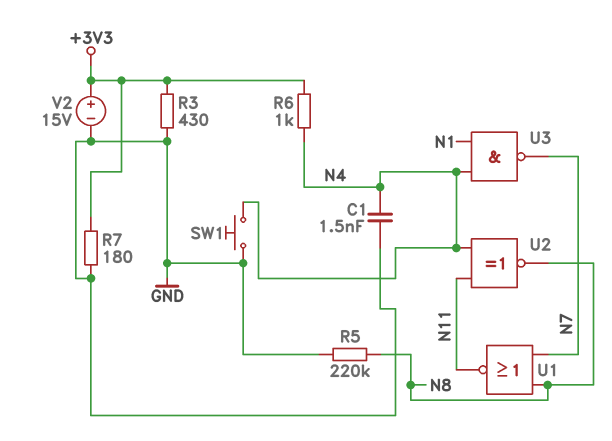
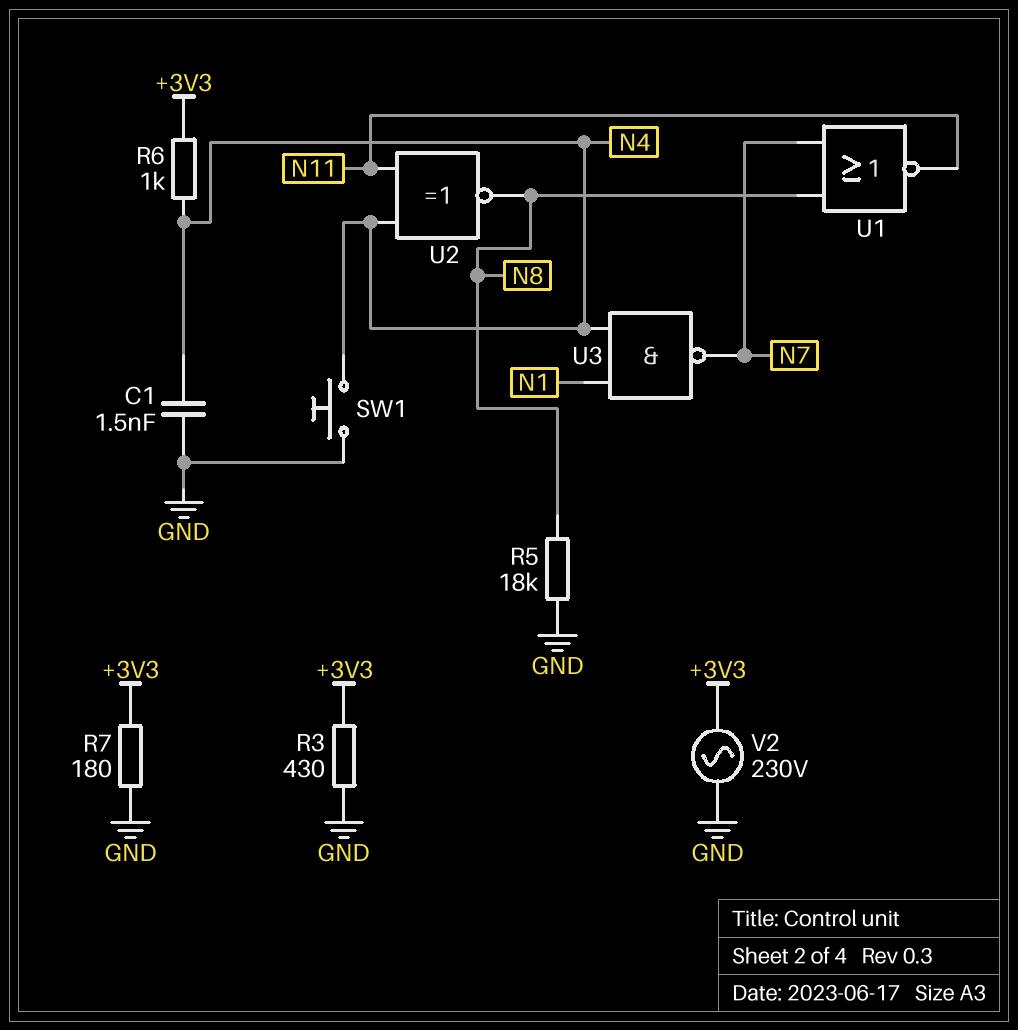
R5: 220k (GND, N8) -> 18k (GND, N8)
V2: 15V (plus +3V3, minus GND) -> AC 230V (+3V3, GND)

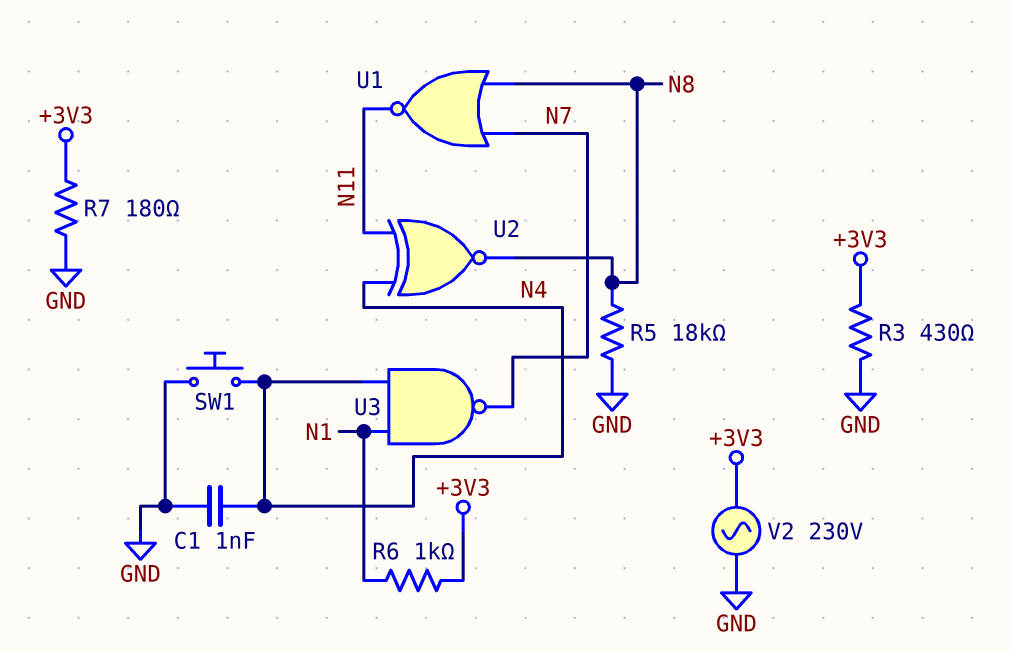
C1: 1.5nF (GND, N4) -> 1nF (GND, N4)
R6: 1k (+3V3, N4) -> 1k (+3V3, N1)

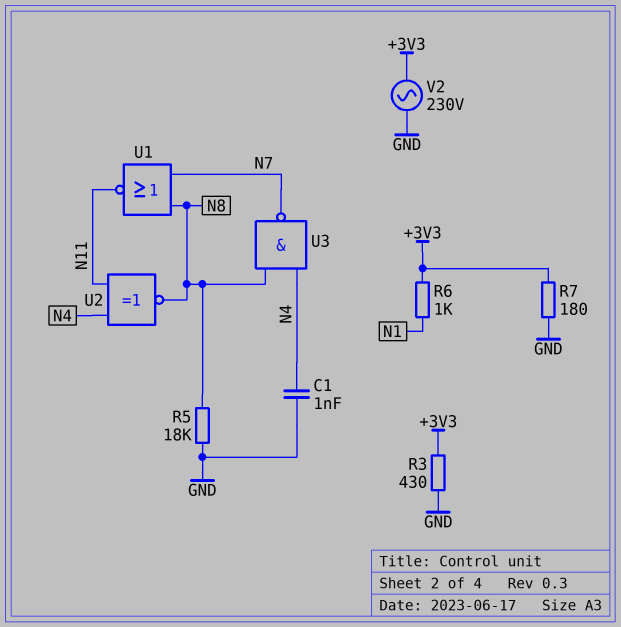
SW1: button (GND, N4) -> none
U3: NAND (in N1, in N4, out N7) -> NAND (in N4, in N8, out N7)

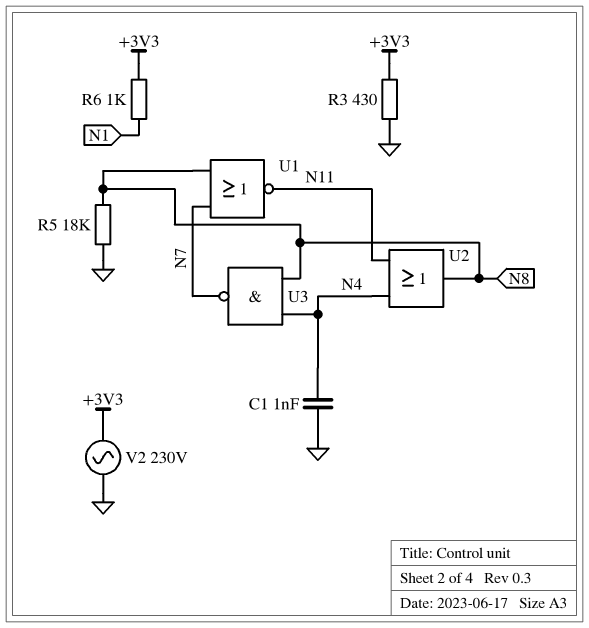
R7: 180 (+3V3, GND) -> none
U2: XNOR (in N4, in N11, out N8) -> OR (in N4, in N11, out N8)

